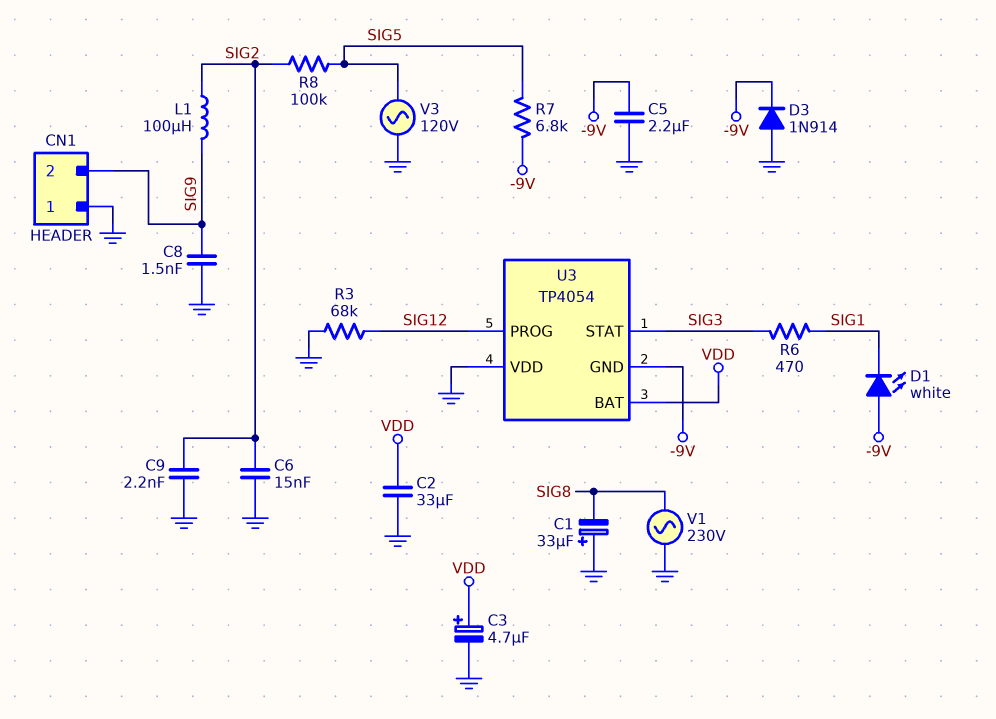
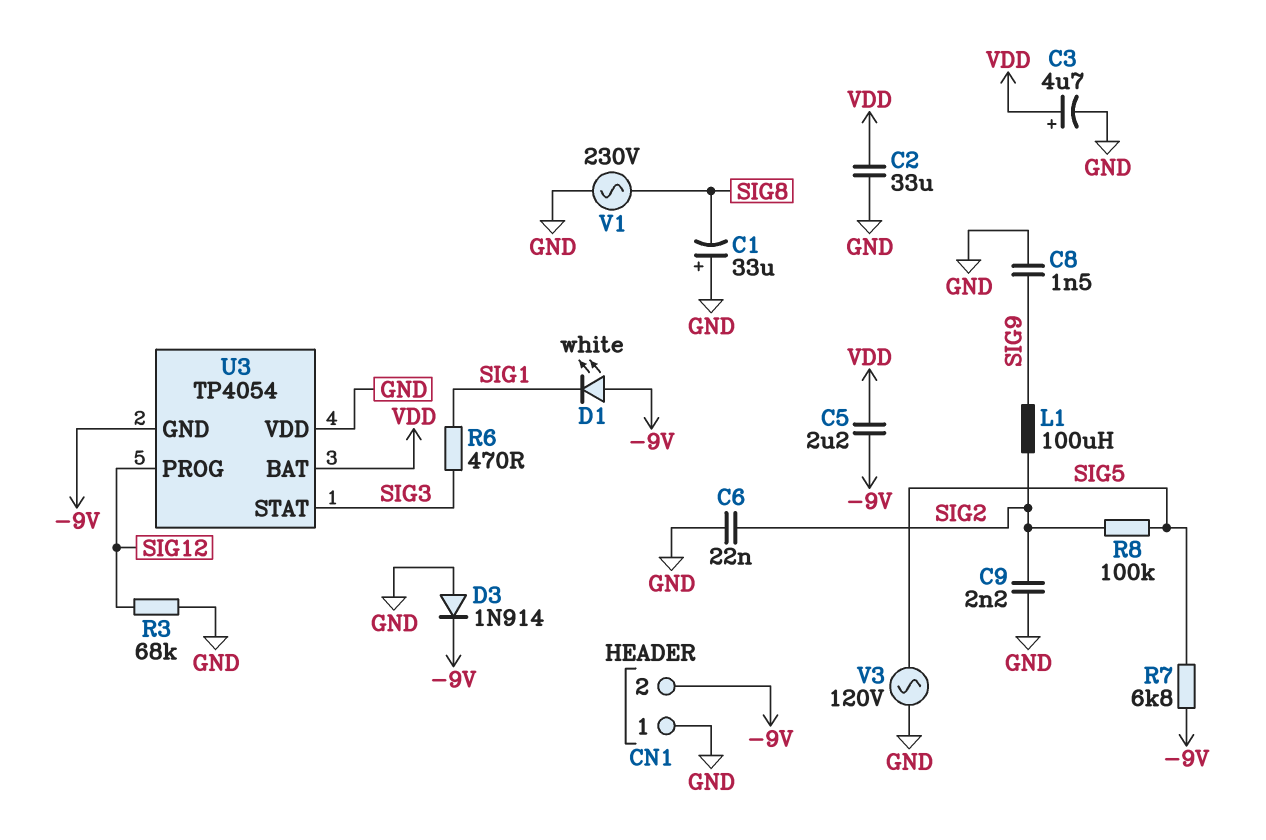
C5: 2.2uF (-9V, GND) -> 2.2uF (-9V, VDD)
C6: 15nF (GND, SIG2) -> 22nF (GND, SIG2)
CN1 pin 2: SIG9 -> -9V

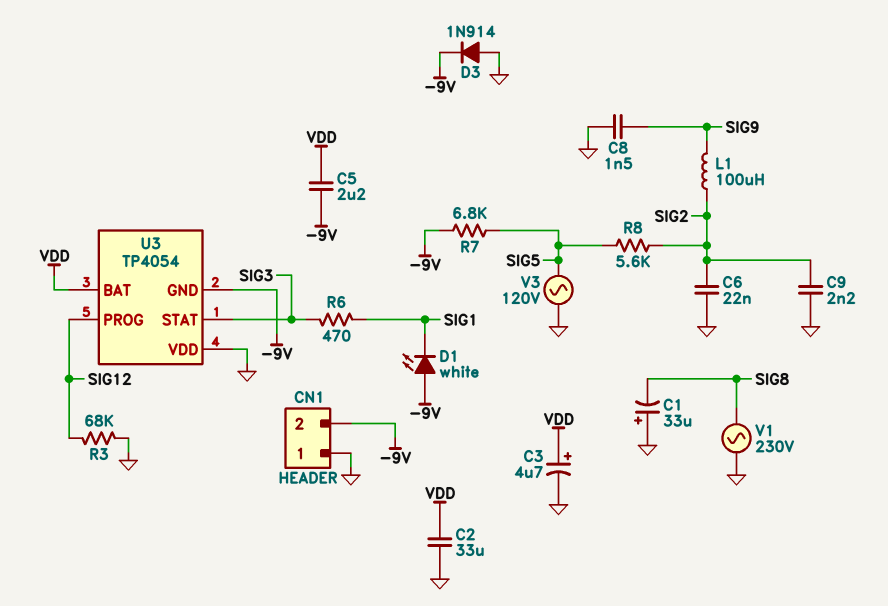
R8: 100k (SIG2, SIG5) -> 5.6k (SIG2, SIG5)

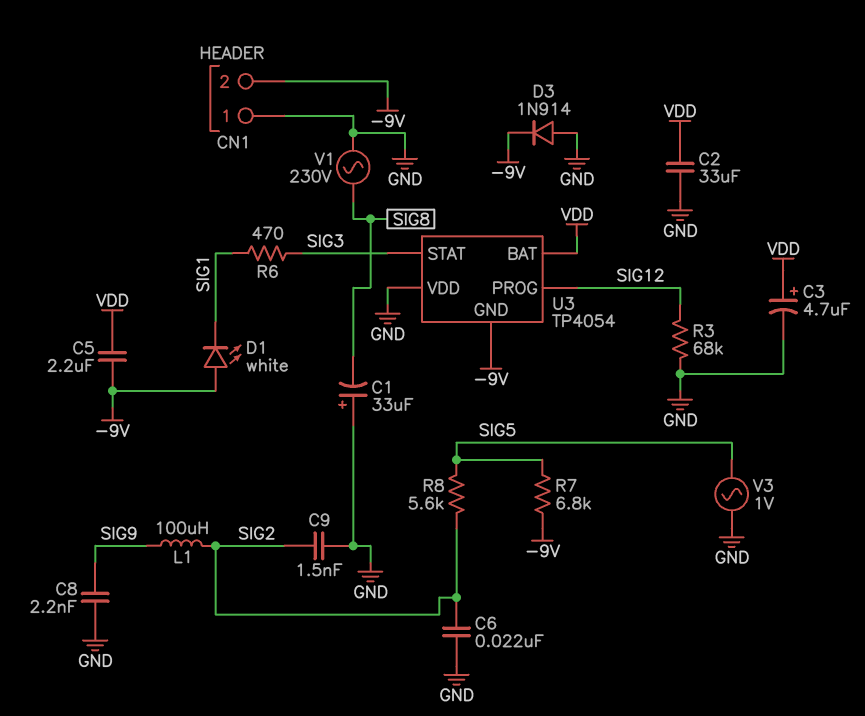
C8: 1.5nF (GND, SIG9) -> 2.2nF (GND, SIG9)
C9: 2.2nF (GND, SIG2) -> 1.5nF (GND, SIG2)
V3: AC 120V (GND, SIG5) -> AC 1V (GND, SIG5)

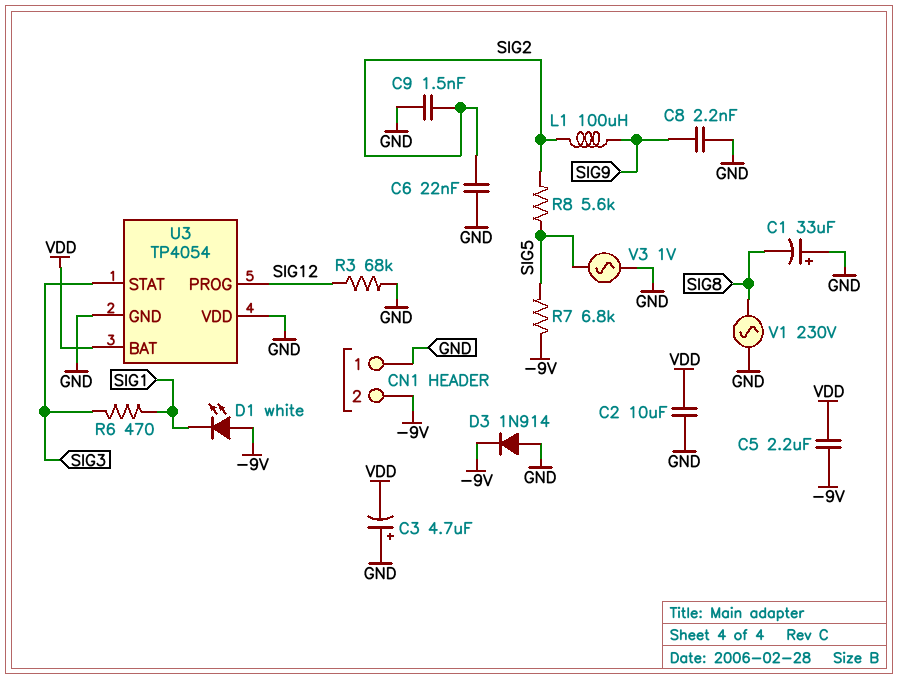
C2: 33uF (GND, VDD) -> 10uF (GND, VDD)
C3: 4.7uF (plus VDD, minus GND) -> 4.7uF (plus GND, minus VDD)
U3 pin GND: -9V -> GND

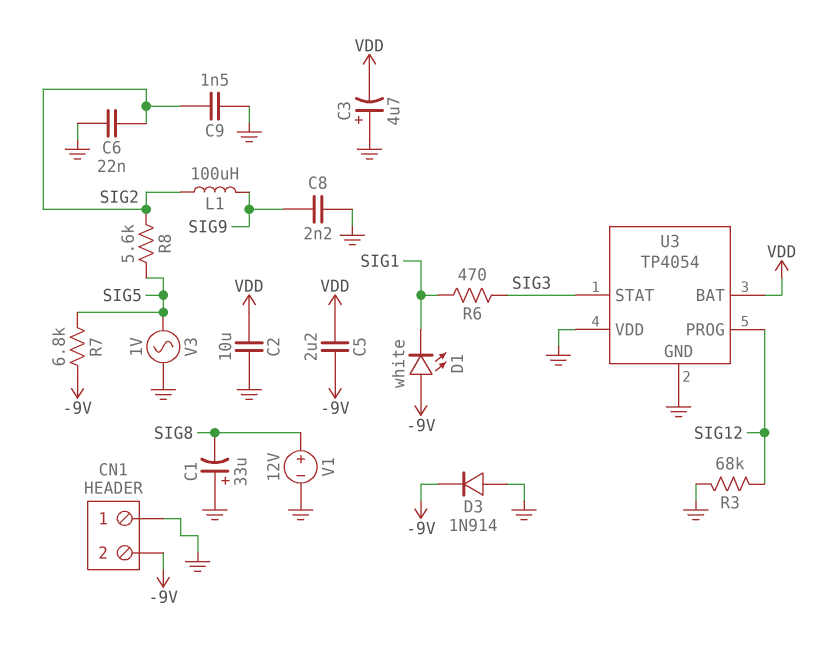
V1: AC 230V (GND, SIG8) -> 12V (plus SIG8, minus GND)

